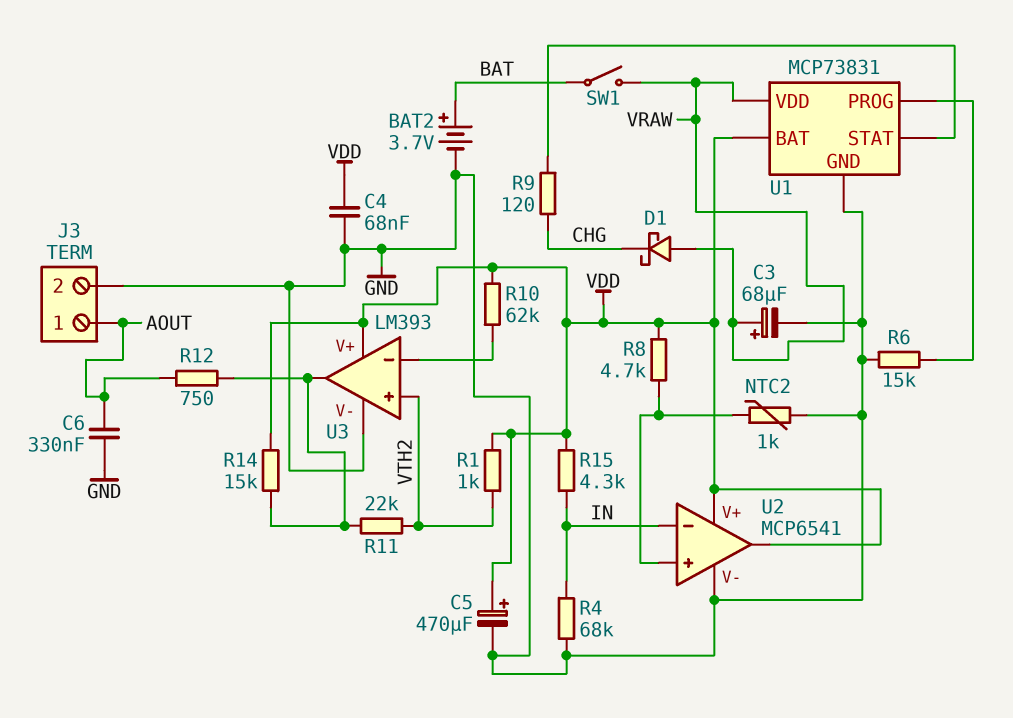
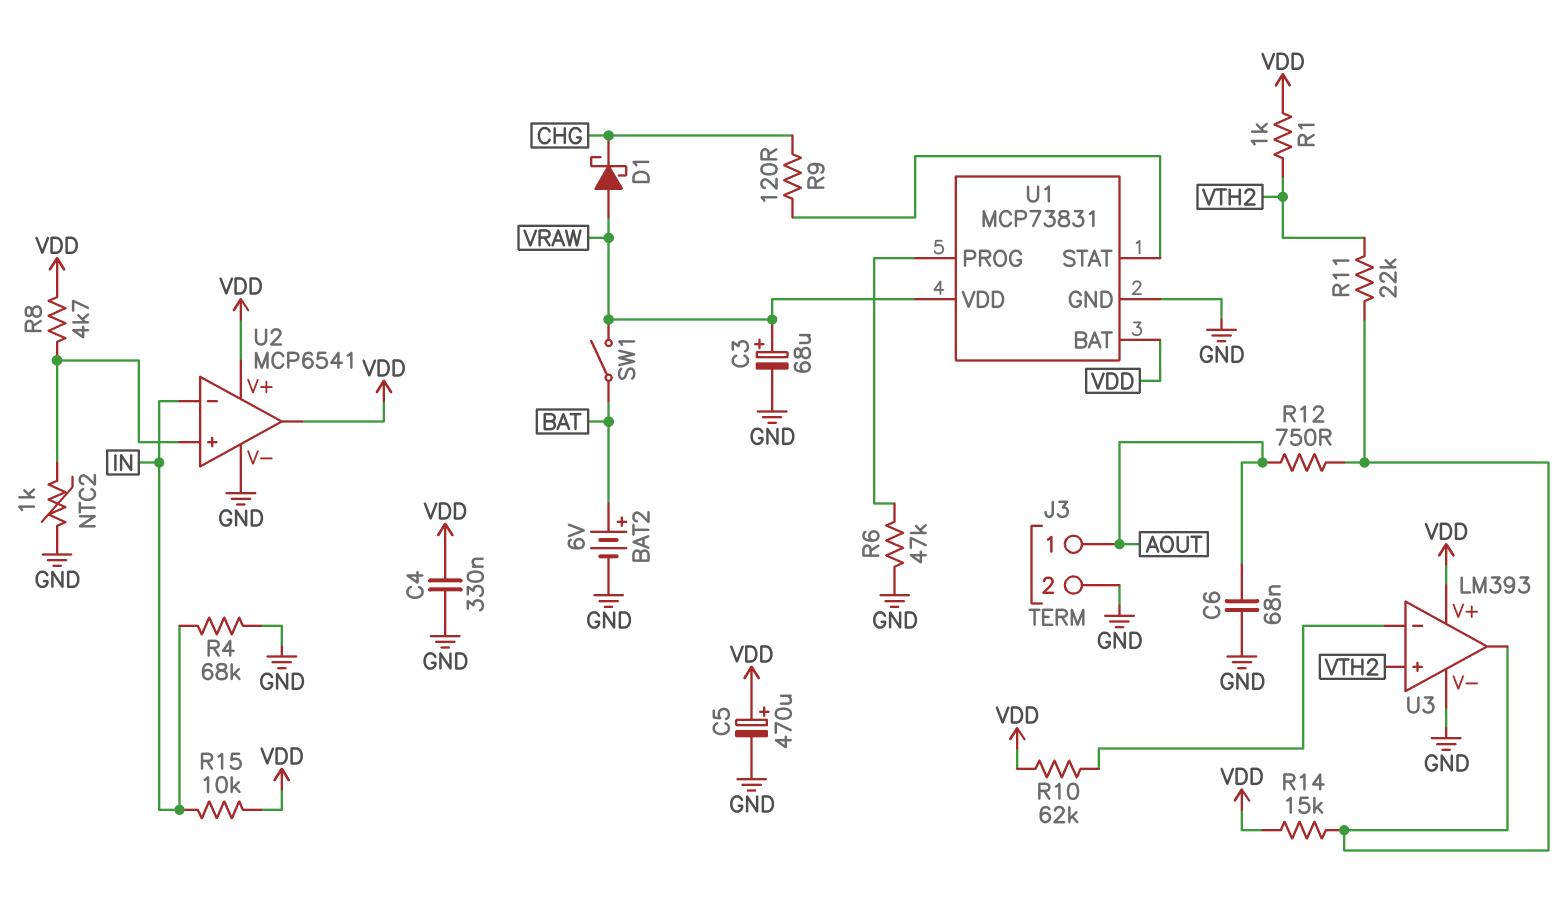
BAT2: 3.7V (plus BAT, minus GND) -> 6V (plus BAT, minus GND)
C4: 68nF (GND, VDD) -> 330nF (GND, VDD)
C6: 330nF (AOUT, GND) -> 68nF (AOUT, GND)
R6: 15k (GND, U1/PROG) -> 47k (GND, U1/PROG)
R15: 4.3k (IN, VDD) -> 10k (IN, VDD)

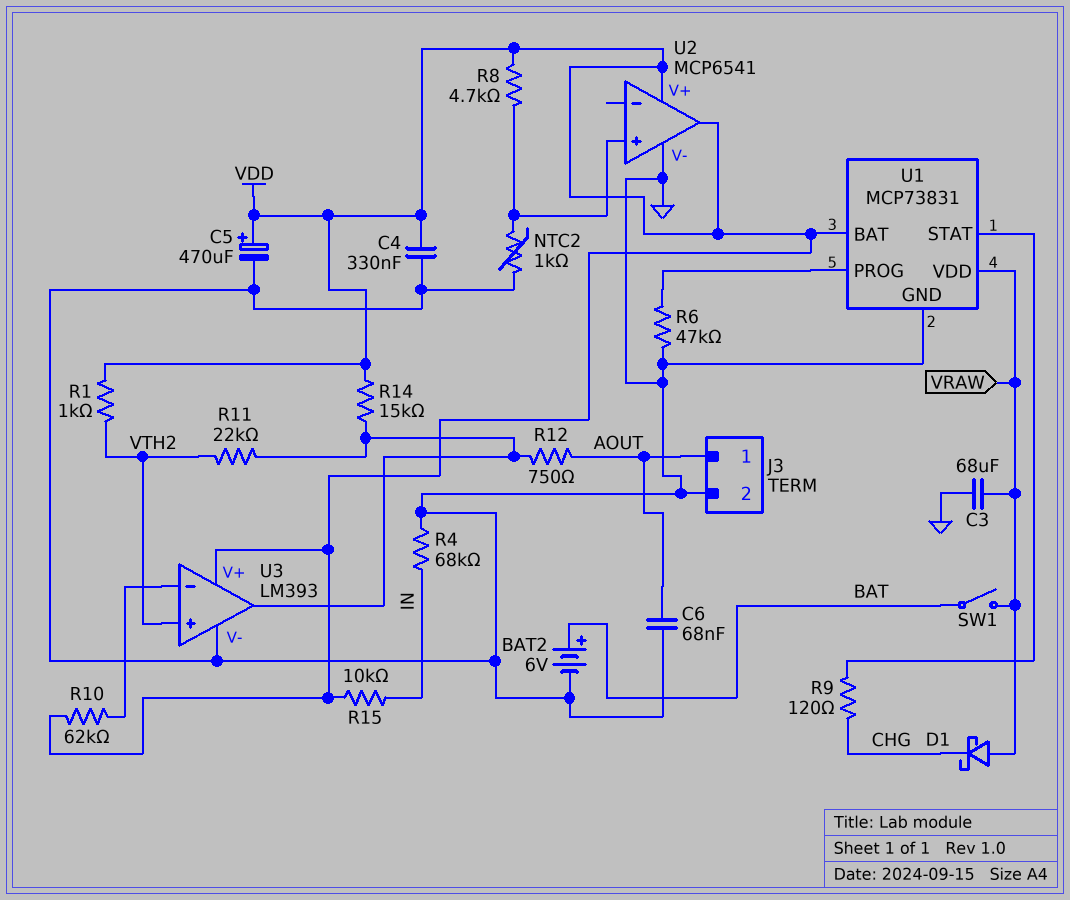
C3: 68uF (plus VRAW, minus GND) -> 68uF (GND, VRAW)
U2 pin in-: IN -> none

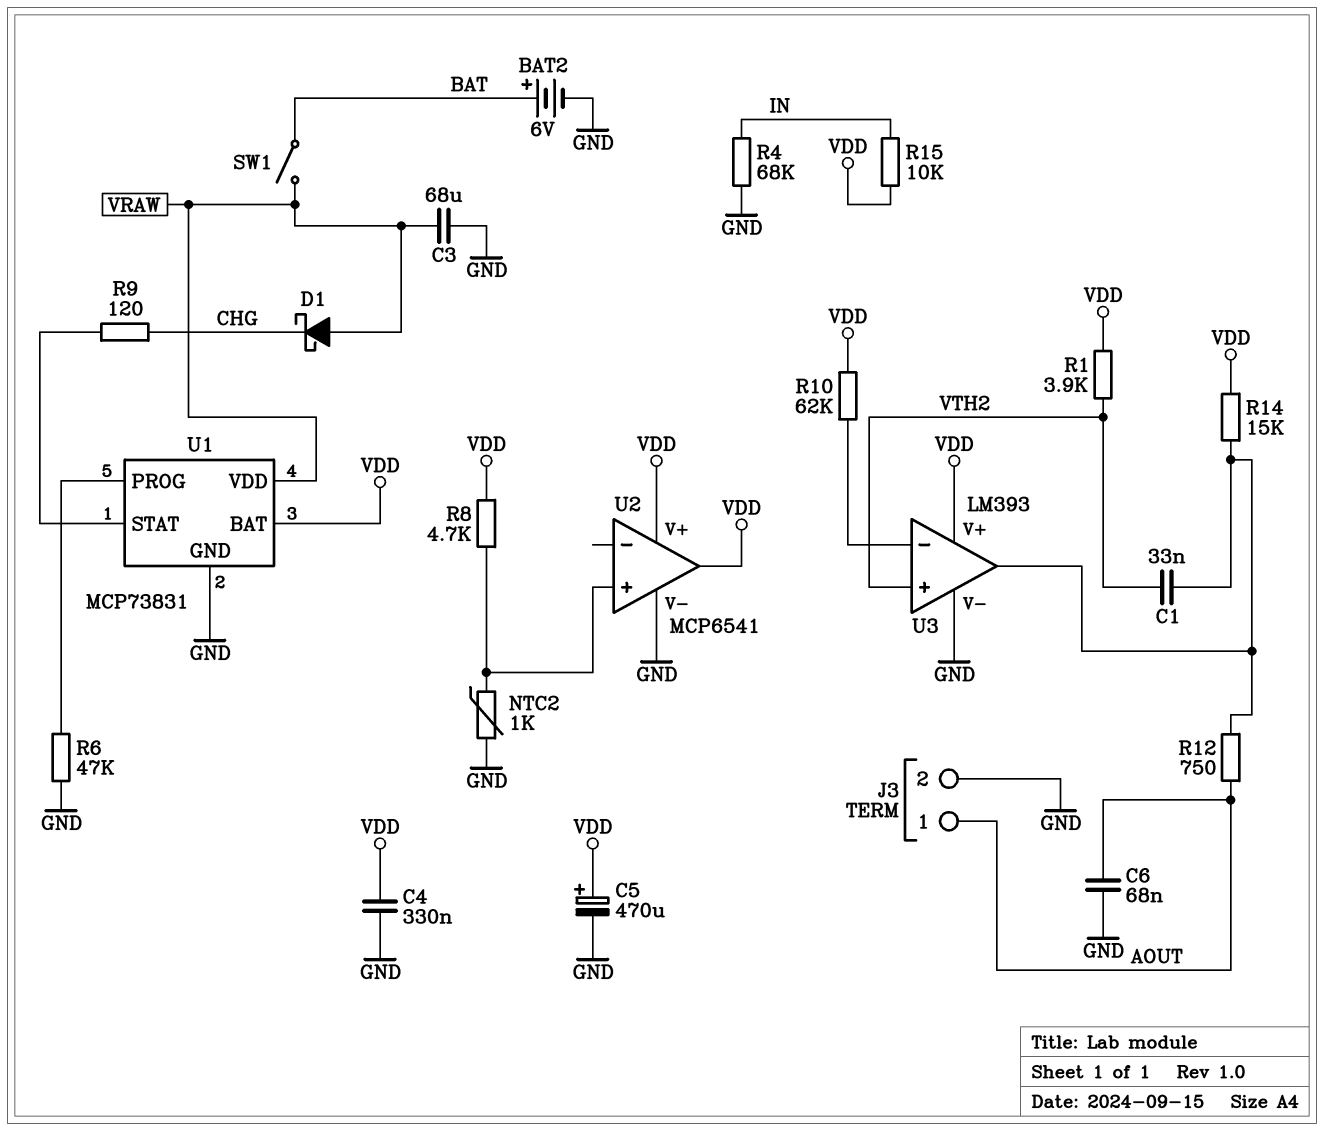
C1: none -> 33nF (U3/out, VTH2)
R1: 1k (VDD, VTH2) -> 3.9k (VDD, VTH2)
R11: 22k (U3/out, VTH2) -> none

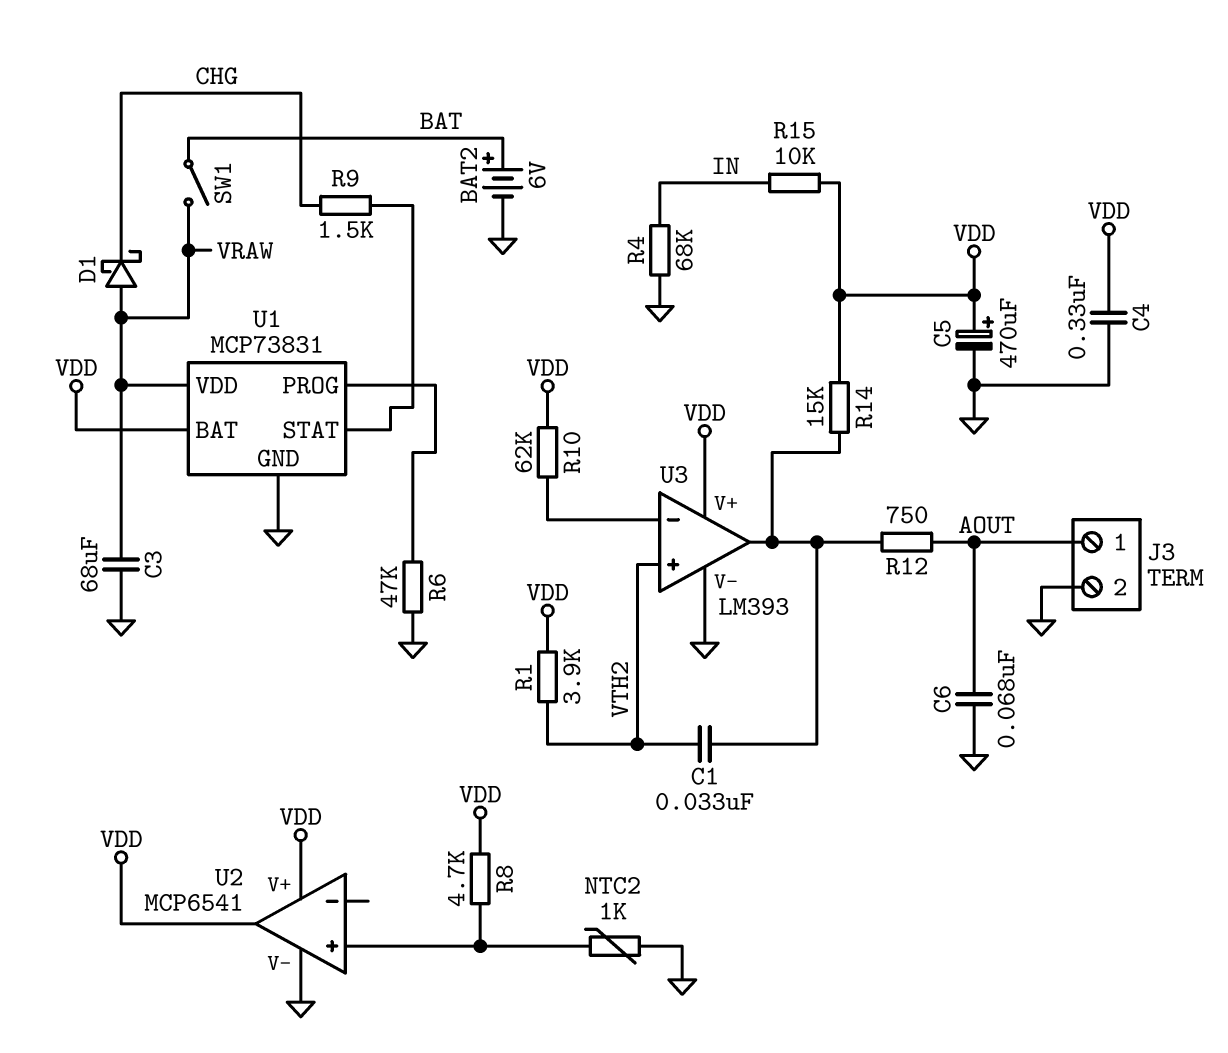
R9: 120 (CHG, U1/STAT) -> 1.5k (CHG, U1/STAT)

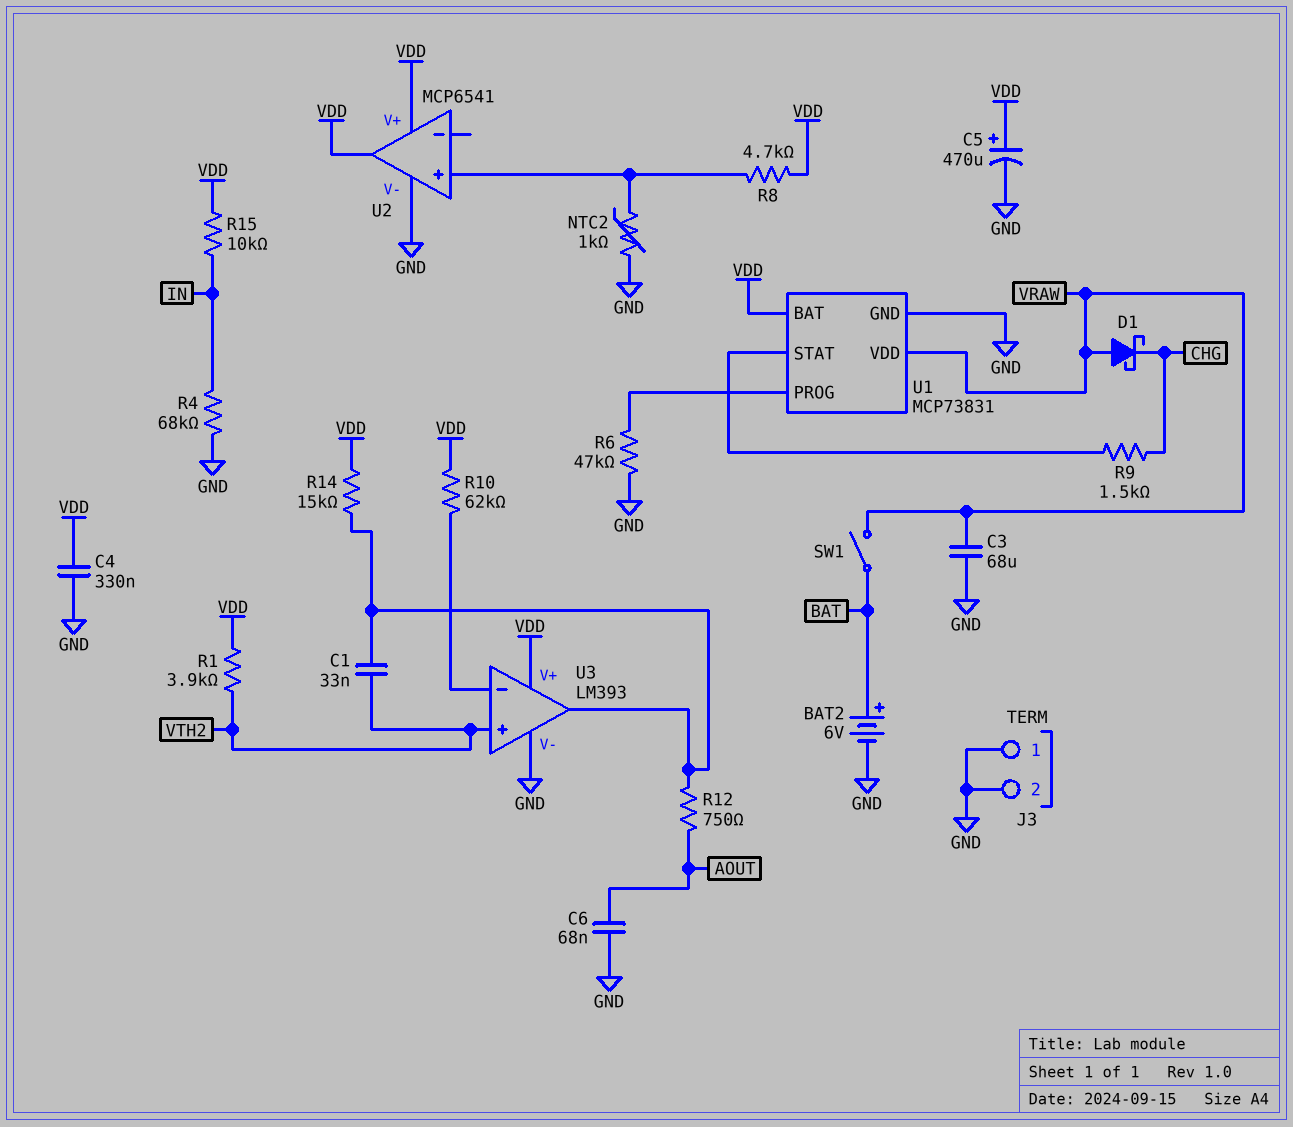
J3 pin 1: AOUT -> GND

